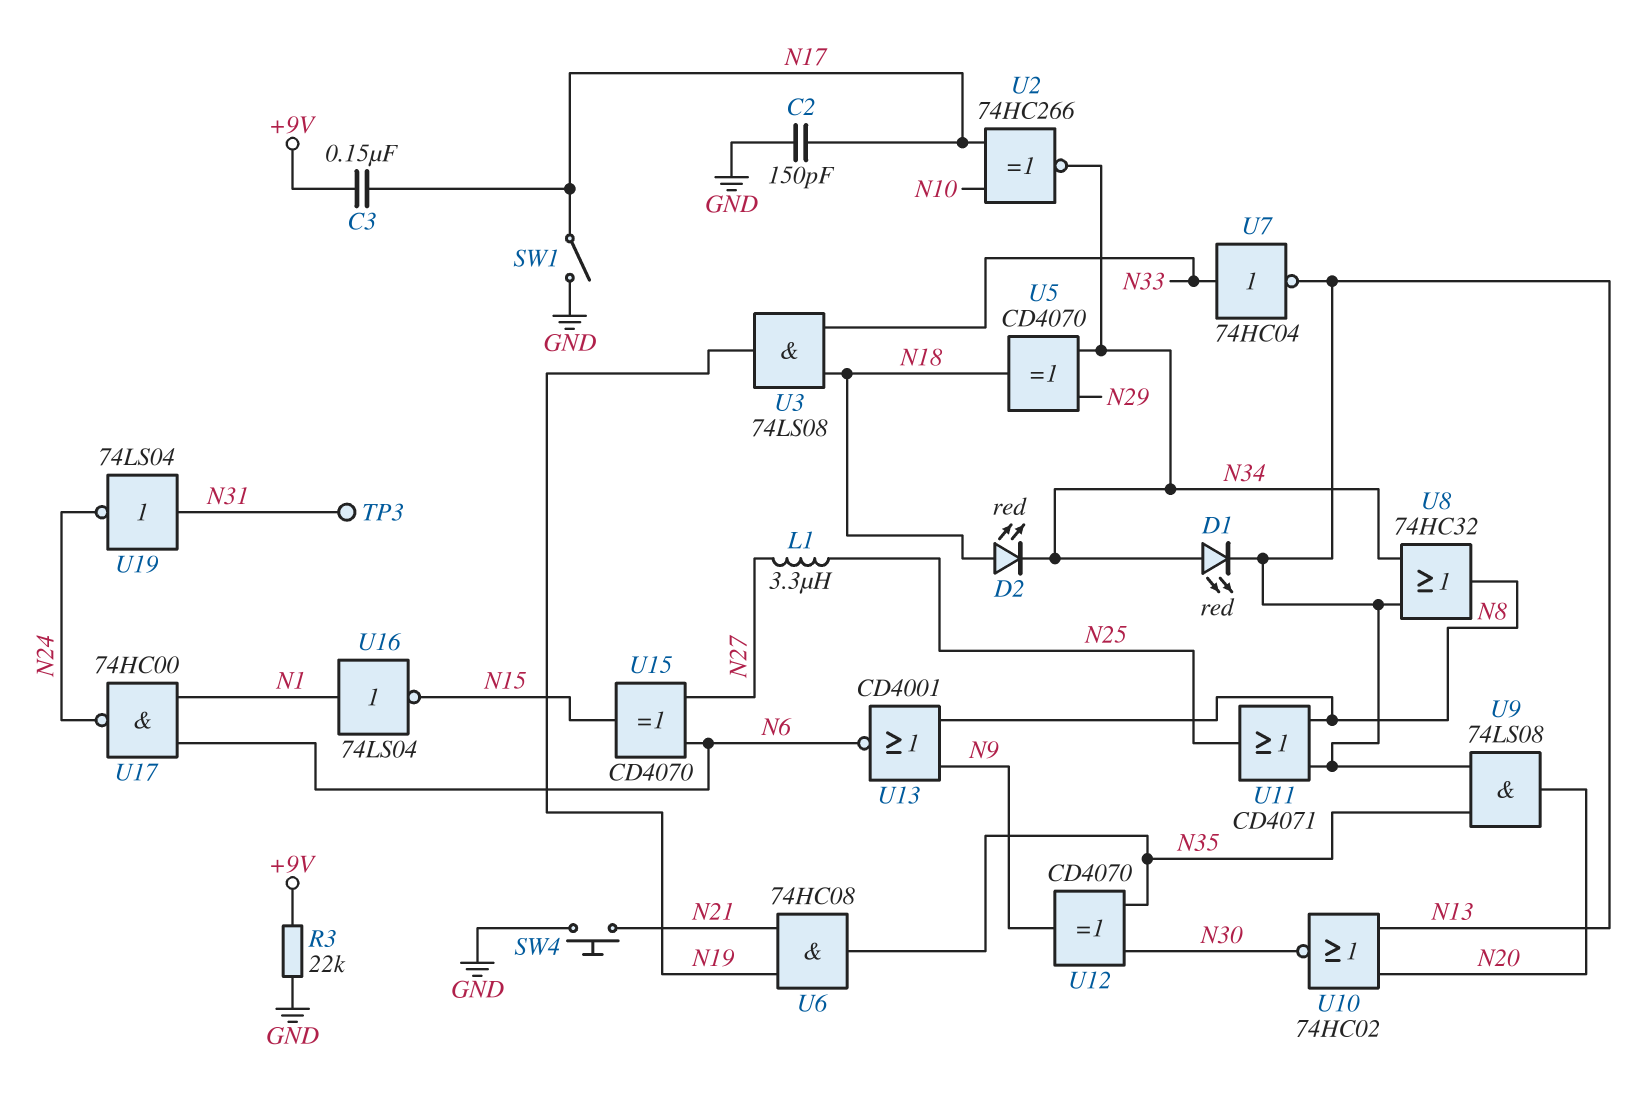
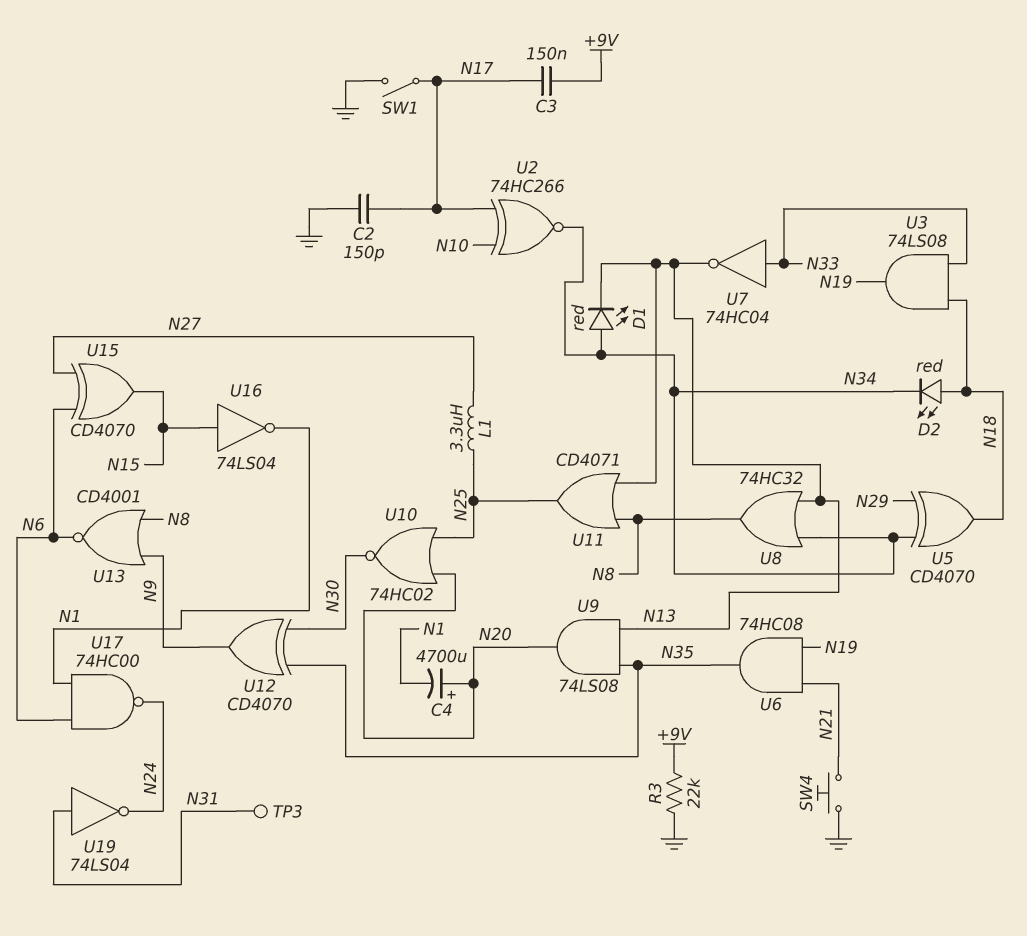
C4: none -> 4700uF (plus N20, minus N1)
U10: NOR 74HC02 (in N13, in N20, out N30) -> NOR 74HC02 (in N20, in N25, out N30)
U16: NOT 74LS04 (in N1, out N15) -> NOT 74LS04 (in N15, out N1)

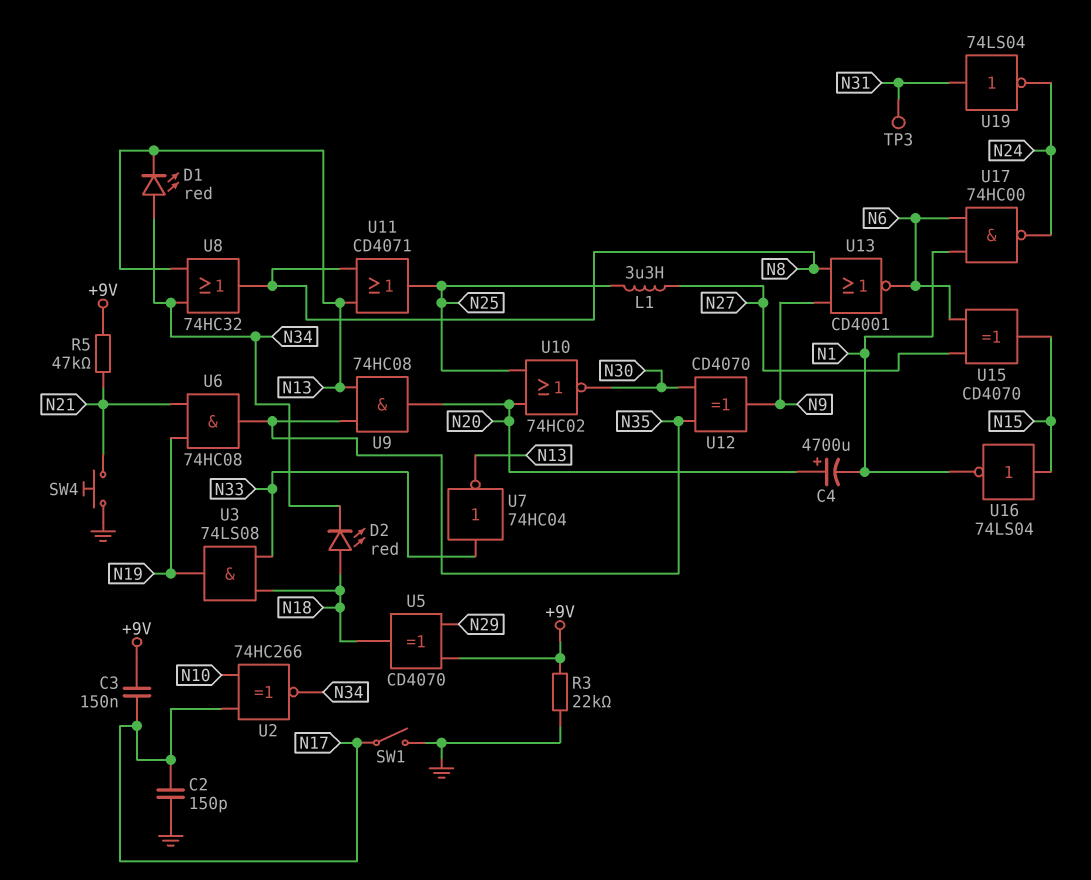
R5: none -> 47k (+9V, N21)
U5: XOR CD4070 (in N29, in N34, out N18) -> XOR CD4070 (in +9V, in N29, out N18)
U9: AND 74LS08 (in N13, in N35, out N20) -> AND 74HC08 (in N13, in N35, out N20)

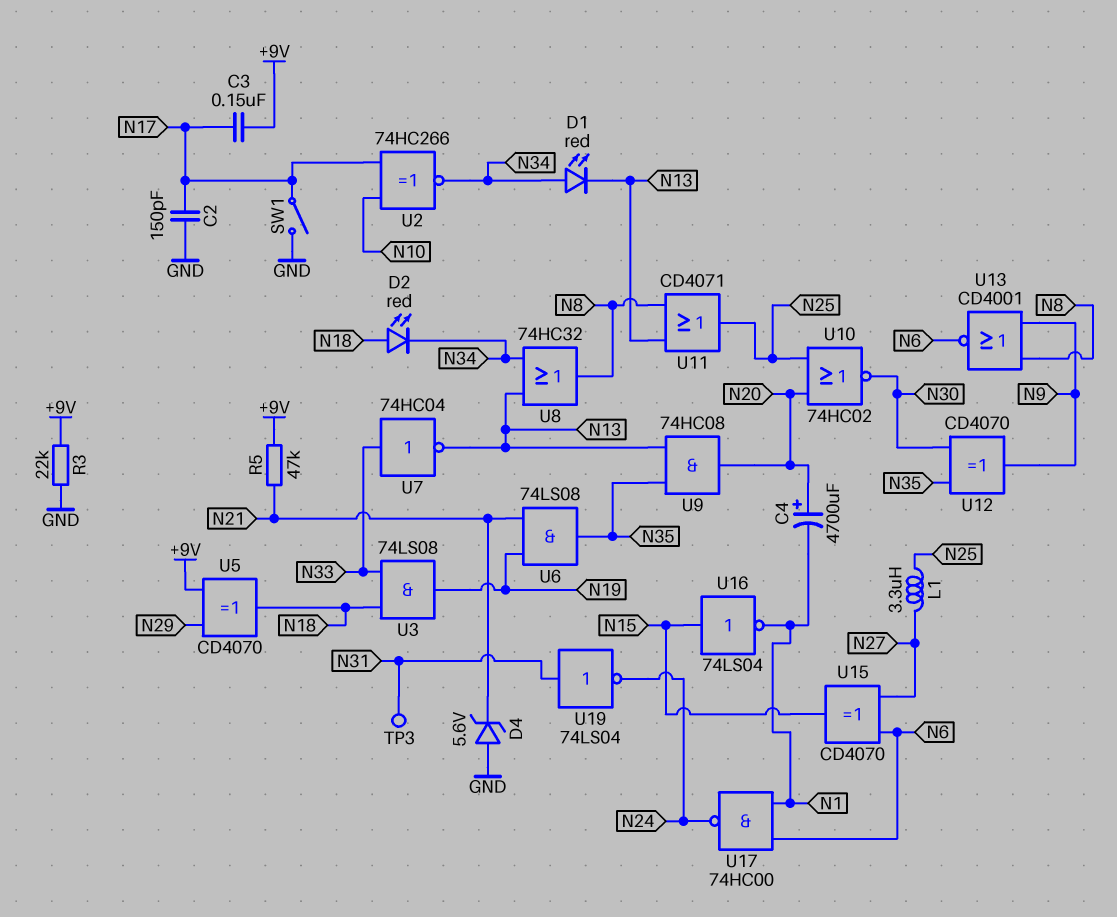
D4: none -> zener 5.6V (A GND, K N21)
SW4: button (GND, N21) -> none
U6: AND 74HC08 (in N19, in N21, out N35) -> AND 74LS08 (in N19, in N21, out N35)

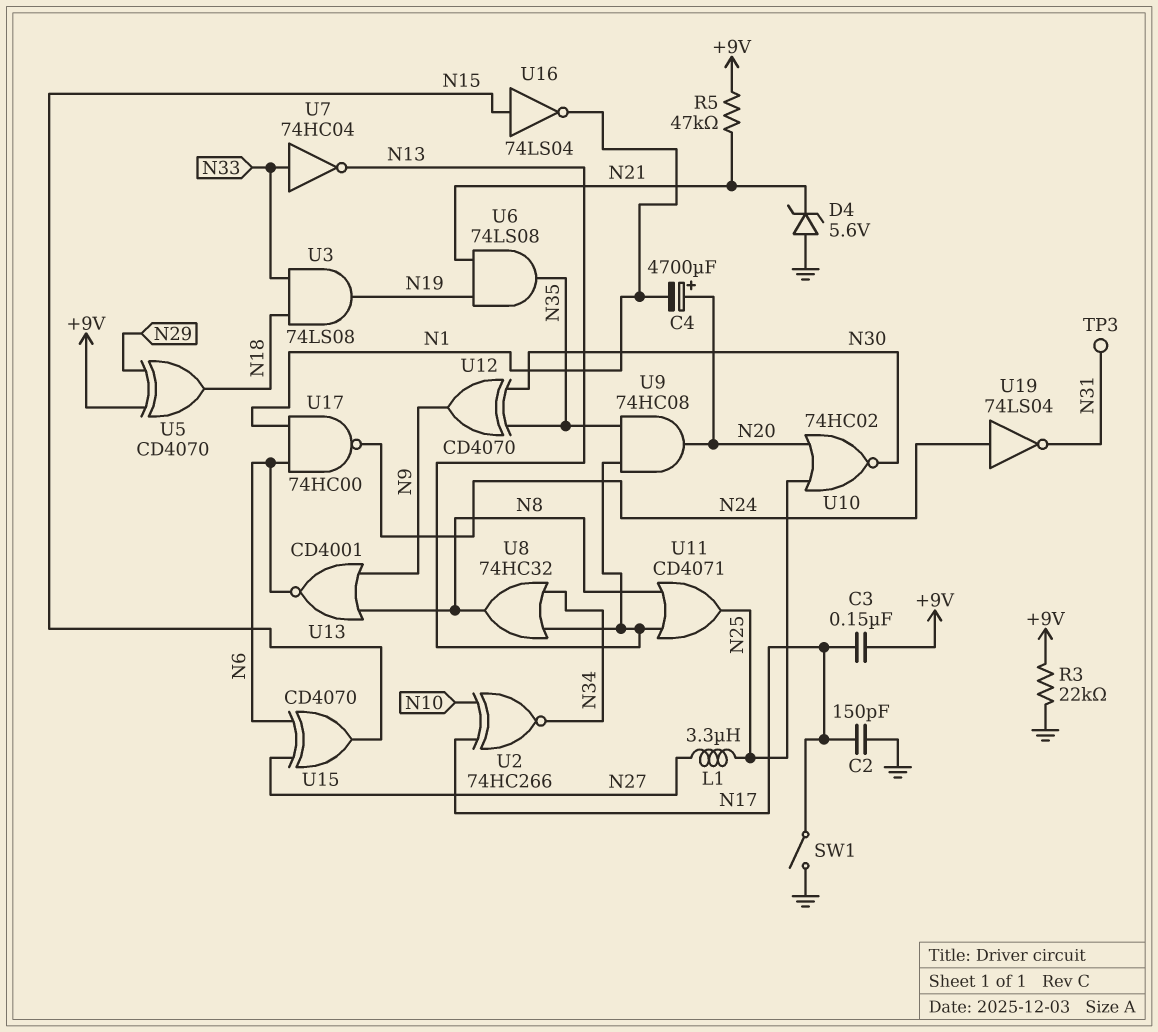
D1: LED red (A N34, K N13) -> none
D2: LED red (A N18, K N34) -> none
U19: NOT 74LS04 (in N31, out N24) -> NOT 74LS04 (in N24, out N31)

